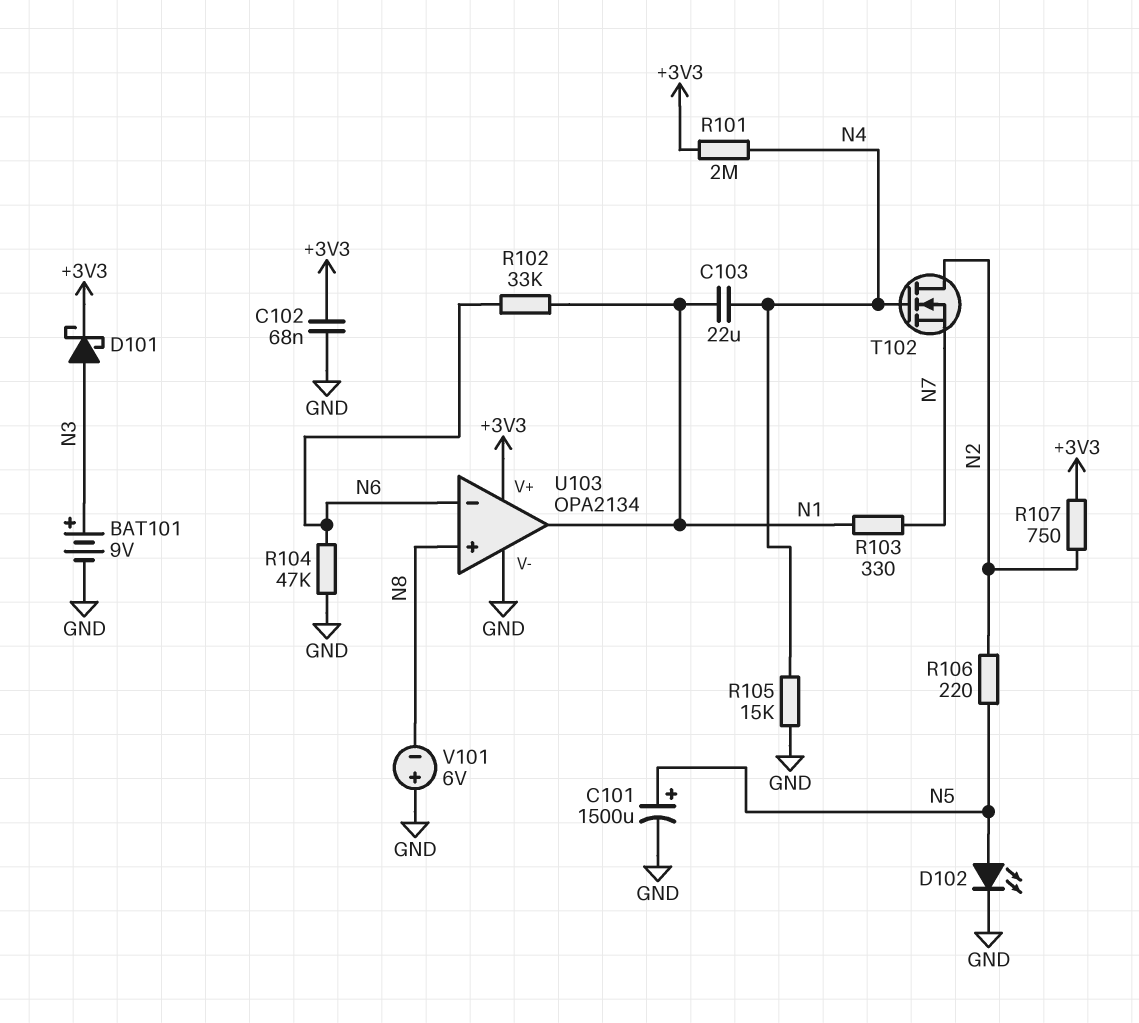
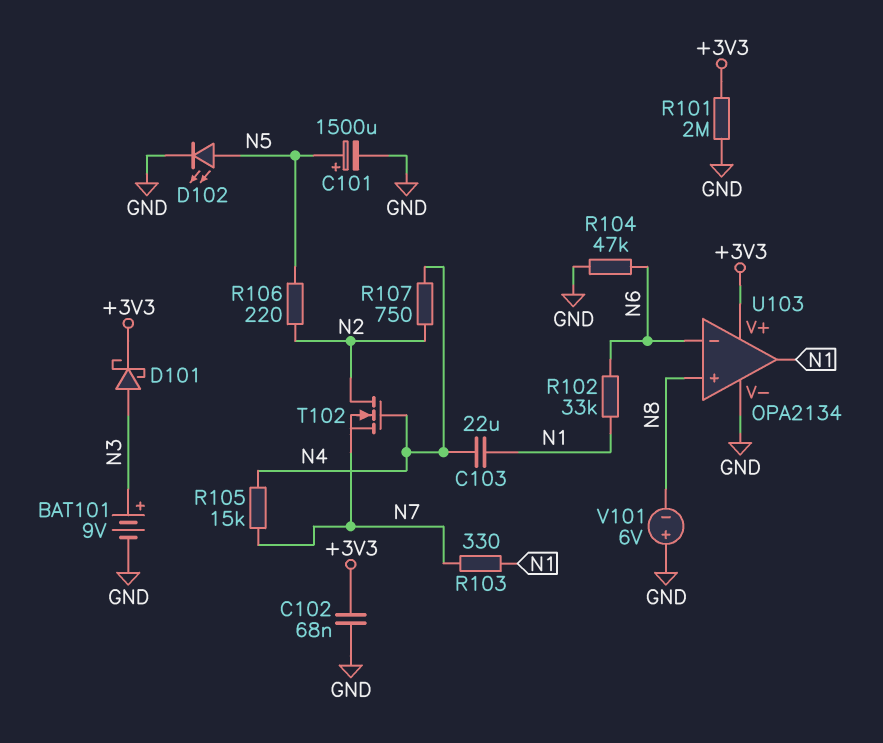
R101: 2M (+3V3, N4) -> 2M (+3V3, GND)
R105: 15k (GND, N4) -> 15k (N4, N7)
R107: 750 (+3V3, N2) -> 750 (N2, N4)

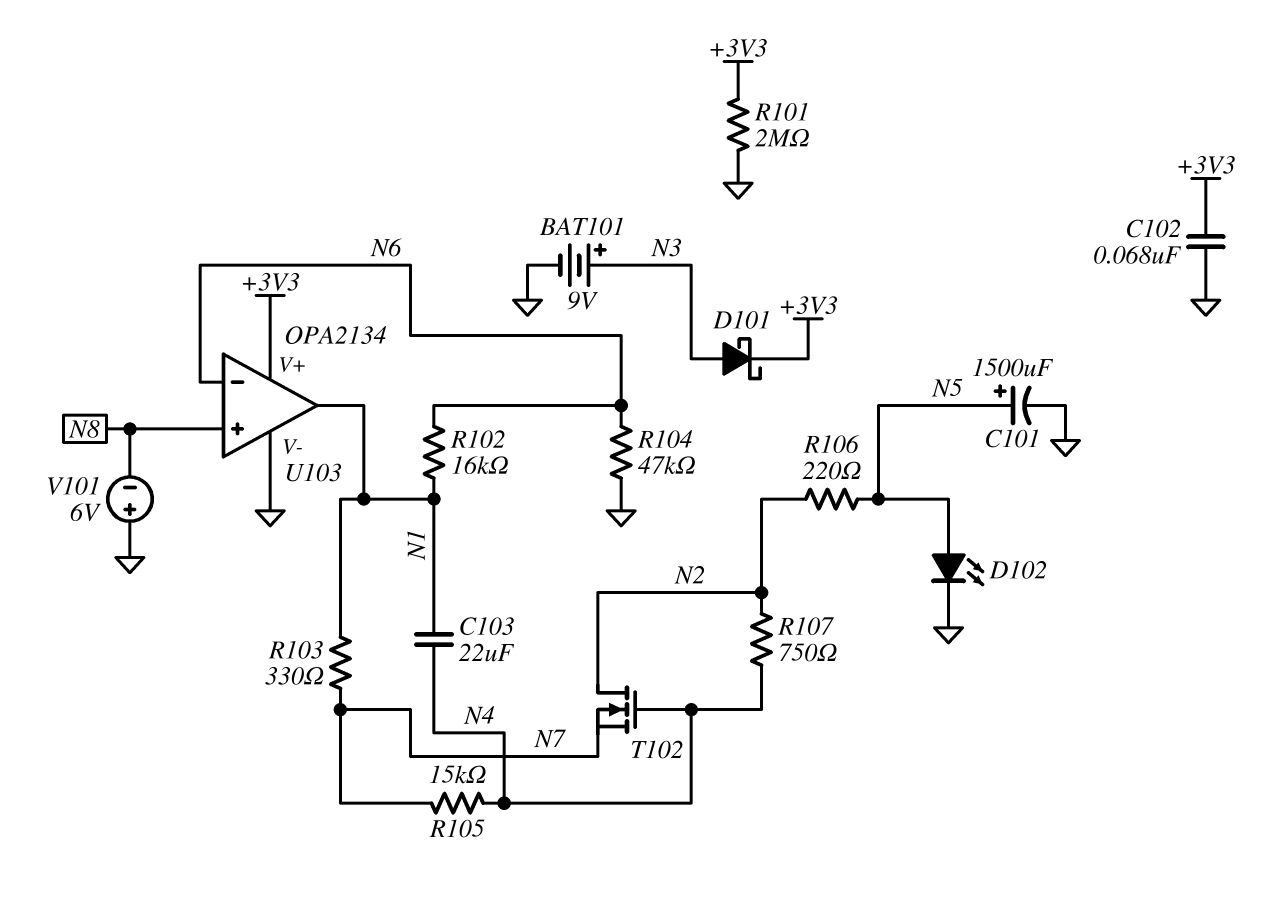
R102: 33k (N1, N6) -> 16k (N1, N6)

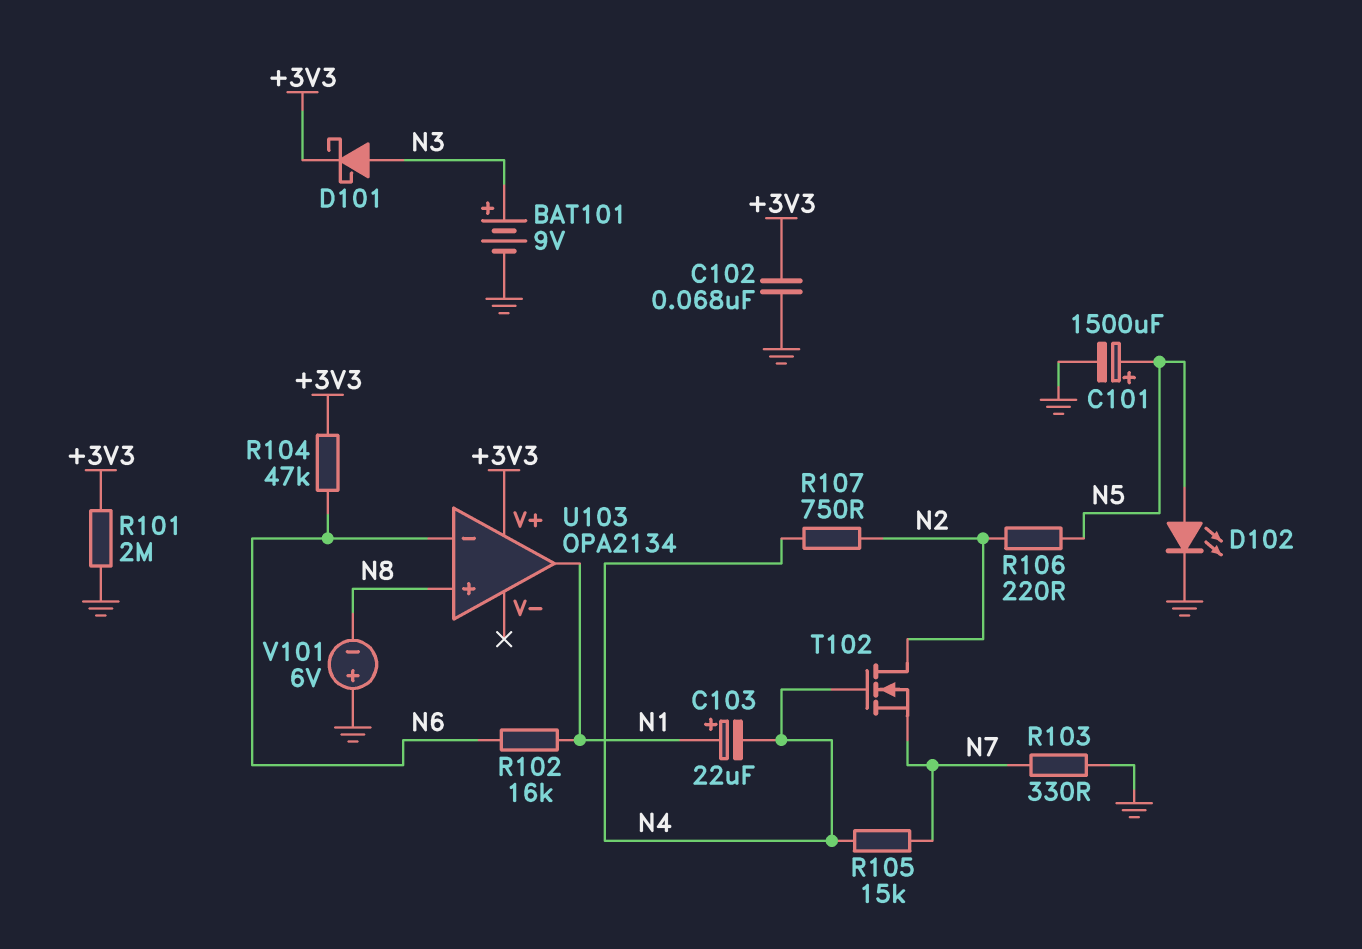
C103: 22uF (N1, N4) -> 22uF (plus N1, minus N4)
R103: 330 (N1, N7) -> 330 (GND, N7)
R104: 47k (GND, N6) -> 47k (+3V3, N6)
U103 pin V-: GND -> none

